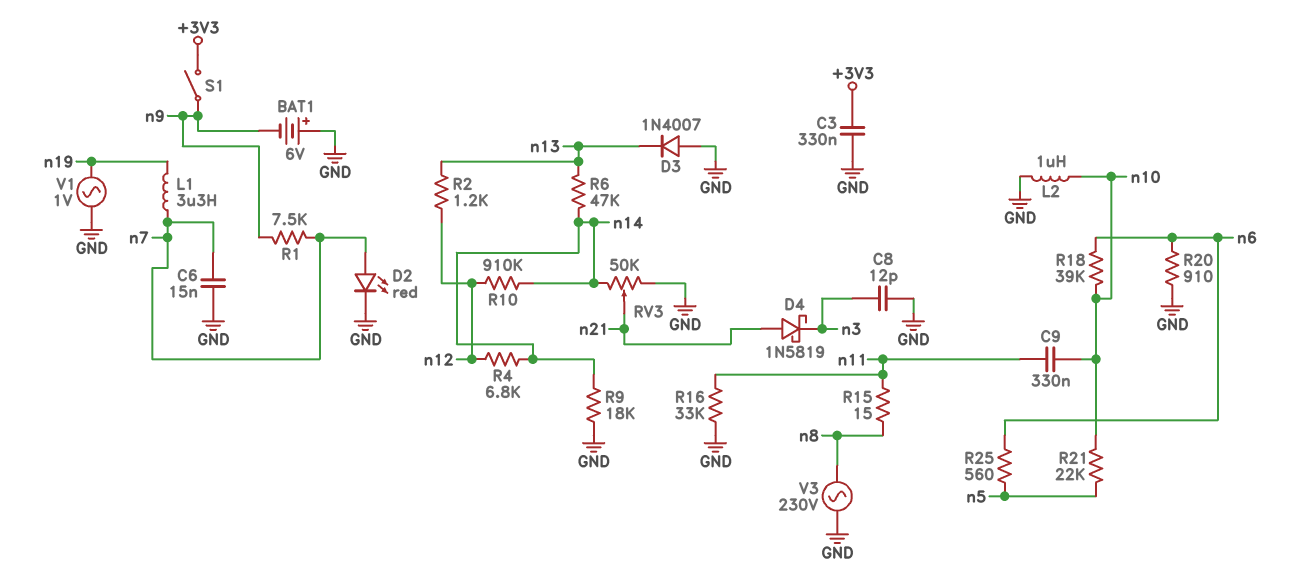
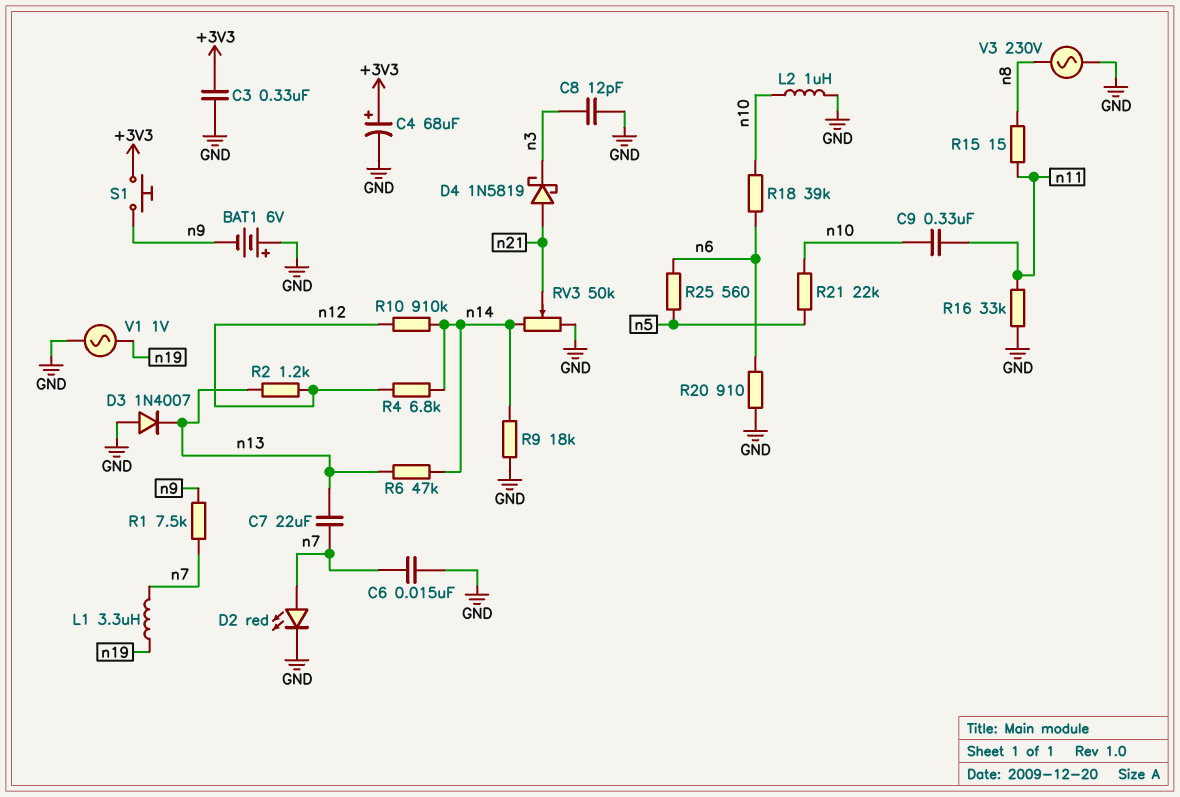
C4: none -> 68uF (plus +3V3, minus GND)
C7: none -> 22uF (n7, n13)
S1: switch (+3V3, n9) -> button (+3V3, n9)

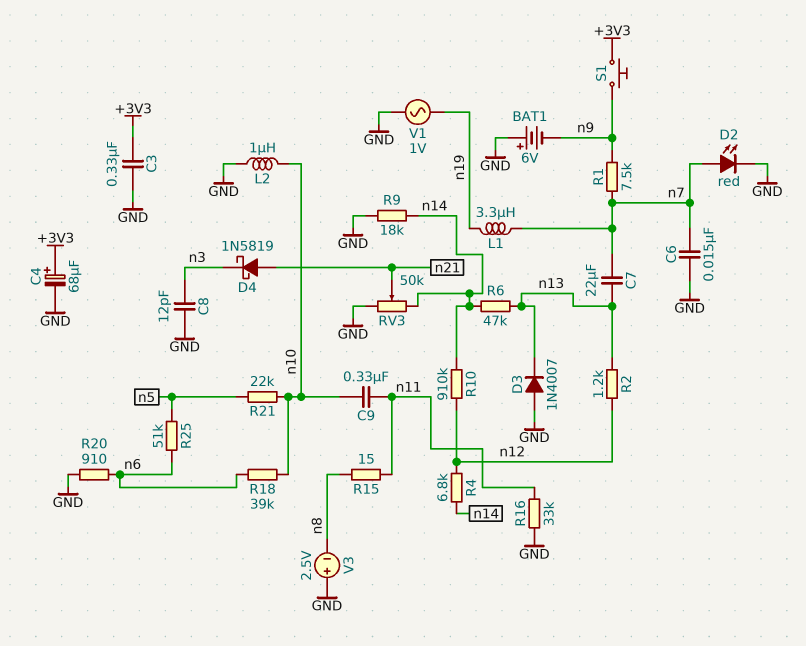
R25: 560 (n5, n6) -> 51k (n5, n6)
V3: AC 230V (GND, n8) -> 2.5V (plus GND, minus n8)

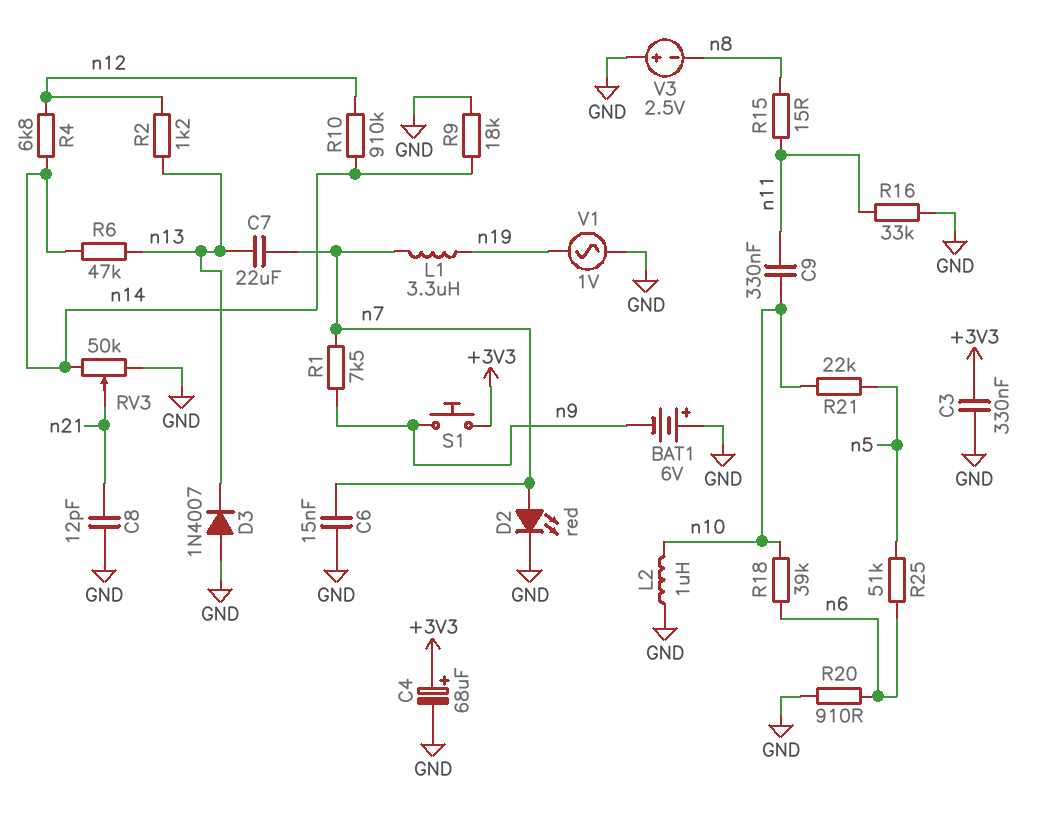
C8: 12pF (GND, n3) -> 12pF (GND, n21)
D4: schottky 1N5819 (A n21, K n3) -> none

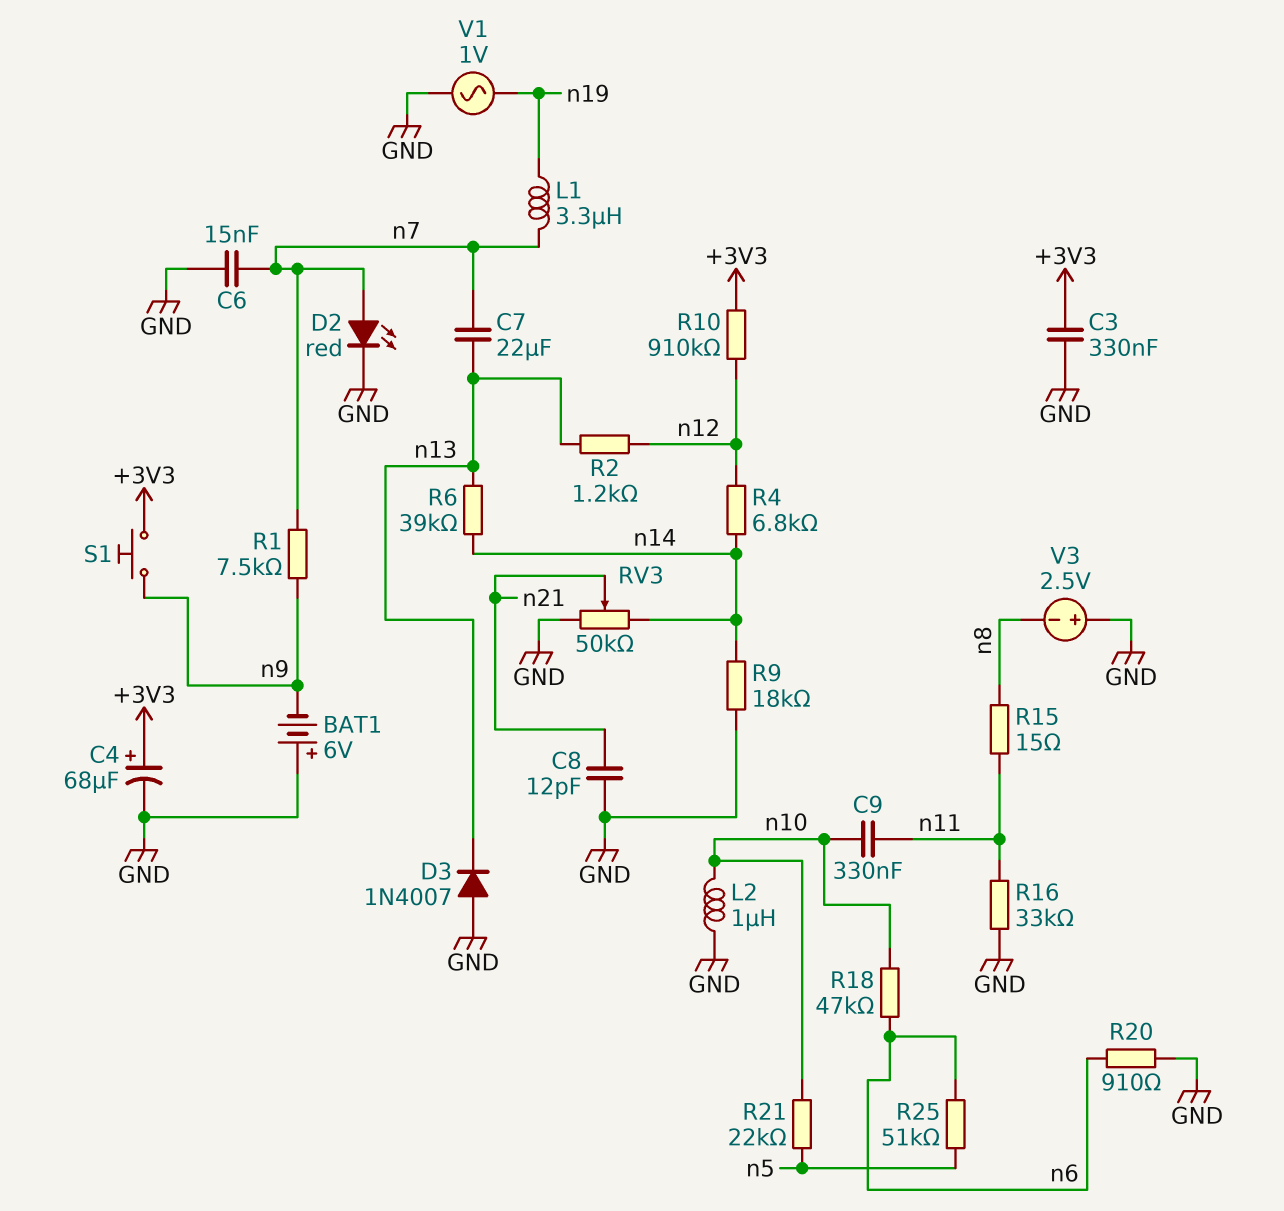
R6: 47k (n13, n14) -> 39k (n13, n14)
R10: 910k (n12, n14) -> 910k (+3V3, n12)
R18: 39k (n6, n10) -> 47k (n6, n10)

